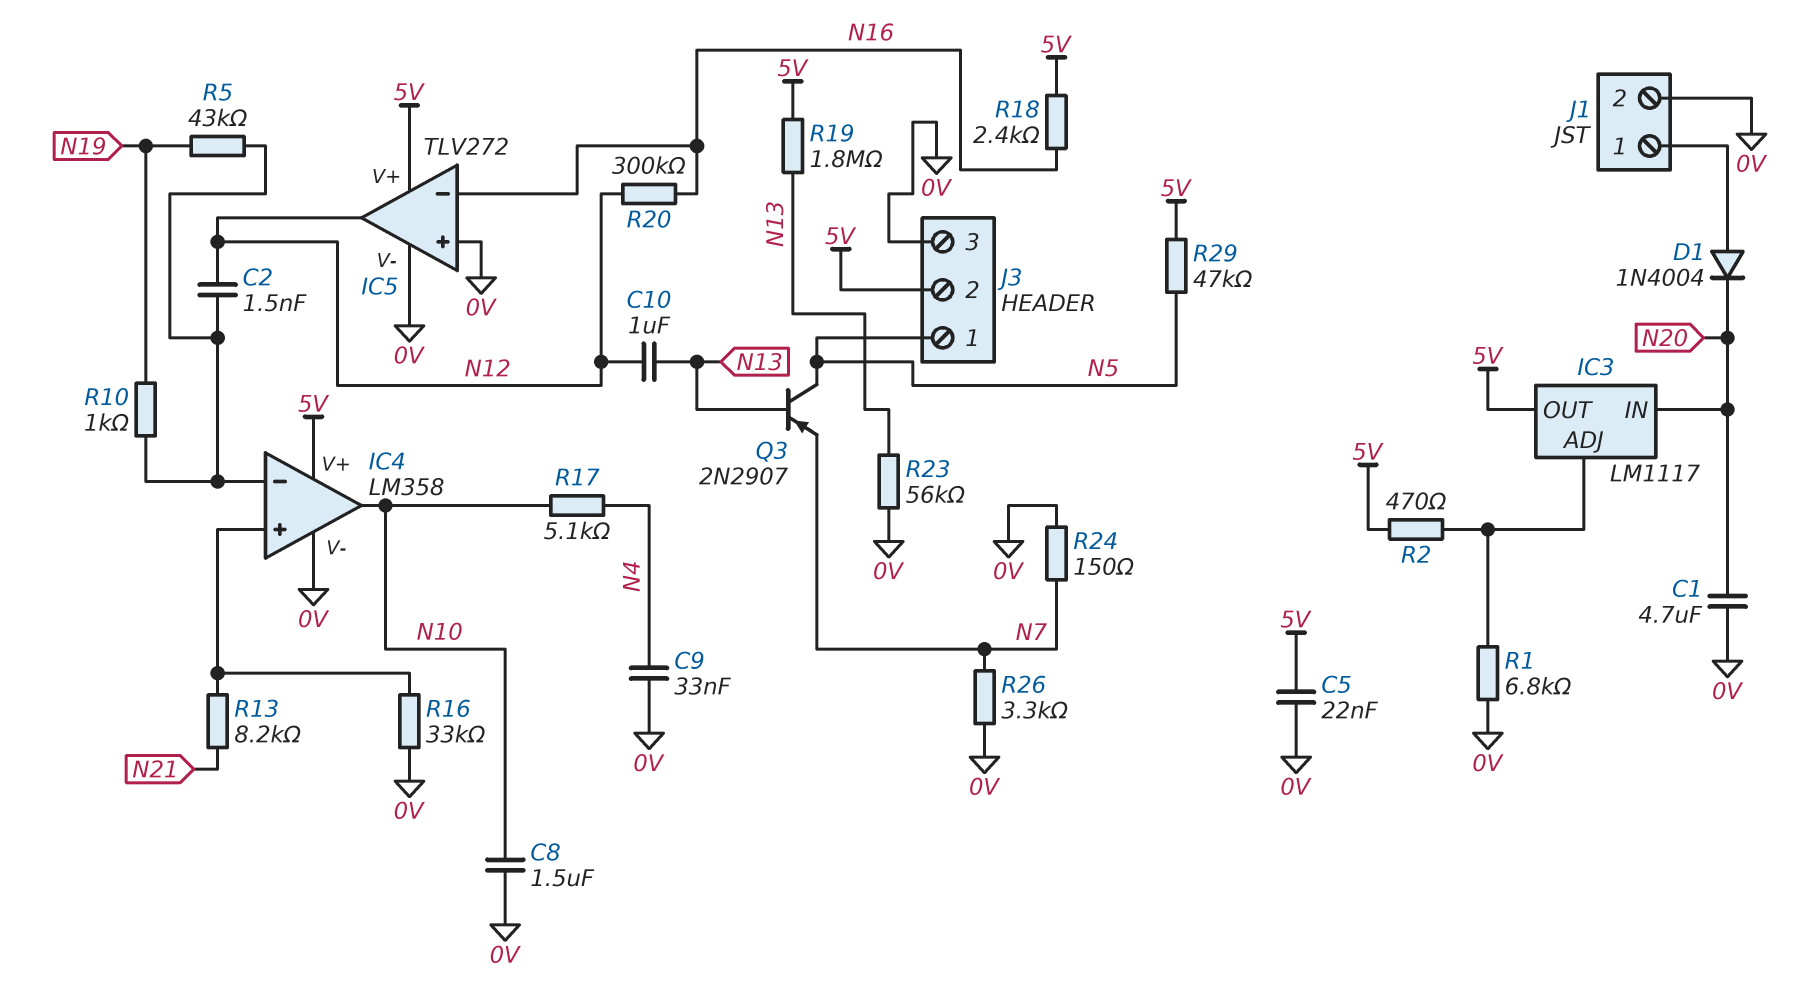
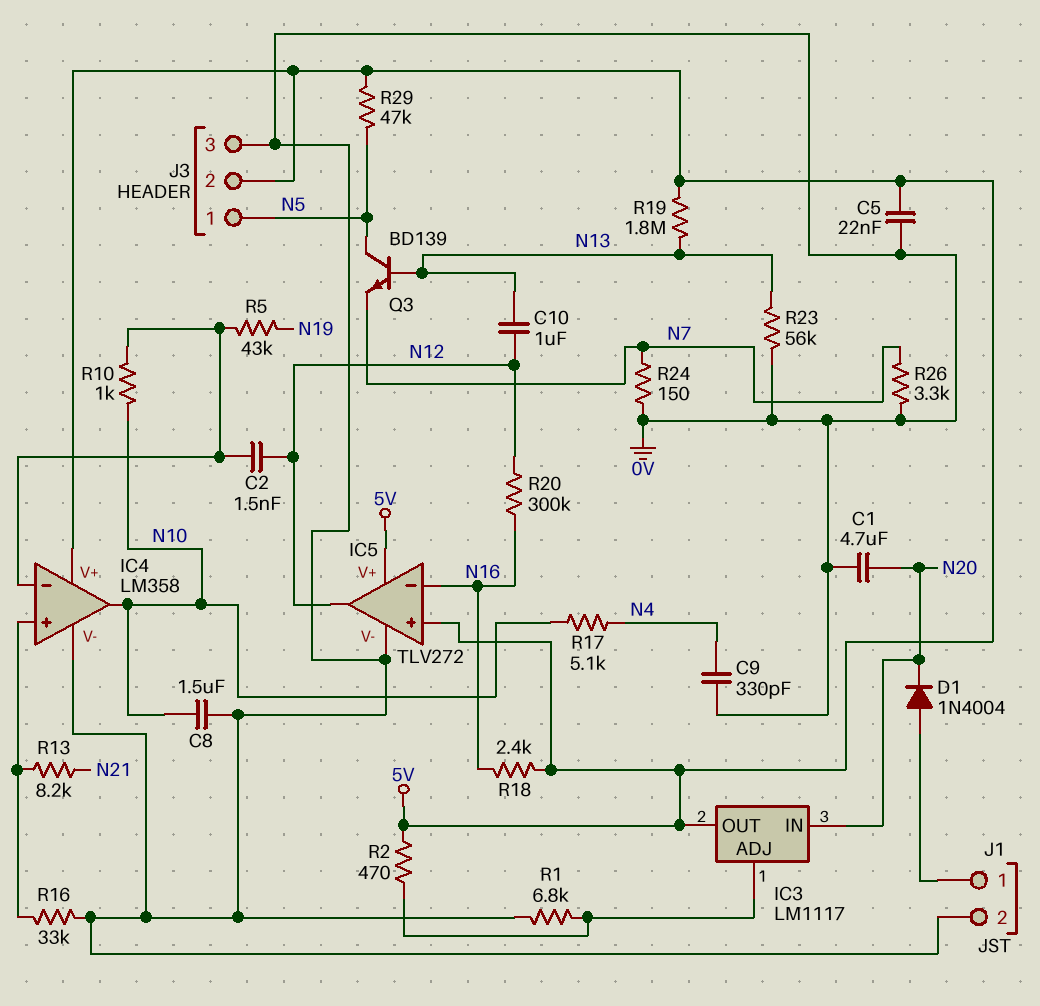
C9: 33nF (0V, N4) -> 330pF (0V, N4)
IC5 pin in+: 0V -> 5V
Q3: PNP 2N2907 (B N13, C N5, E N7) -> NPN BD139 (B N13, C N5, E N7)
R10: 1k (IC4/in-, N19) -> 1k (IC4/in-, N10)

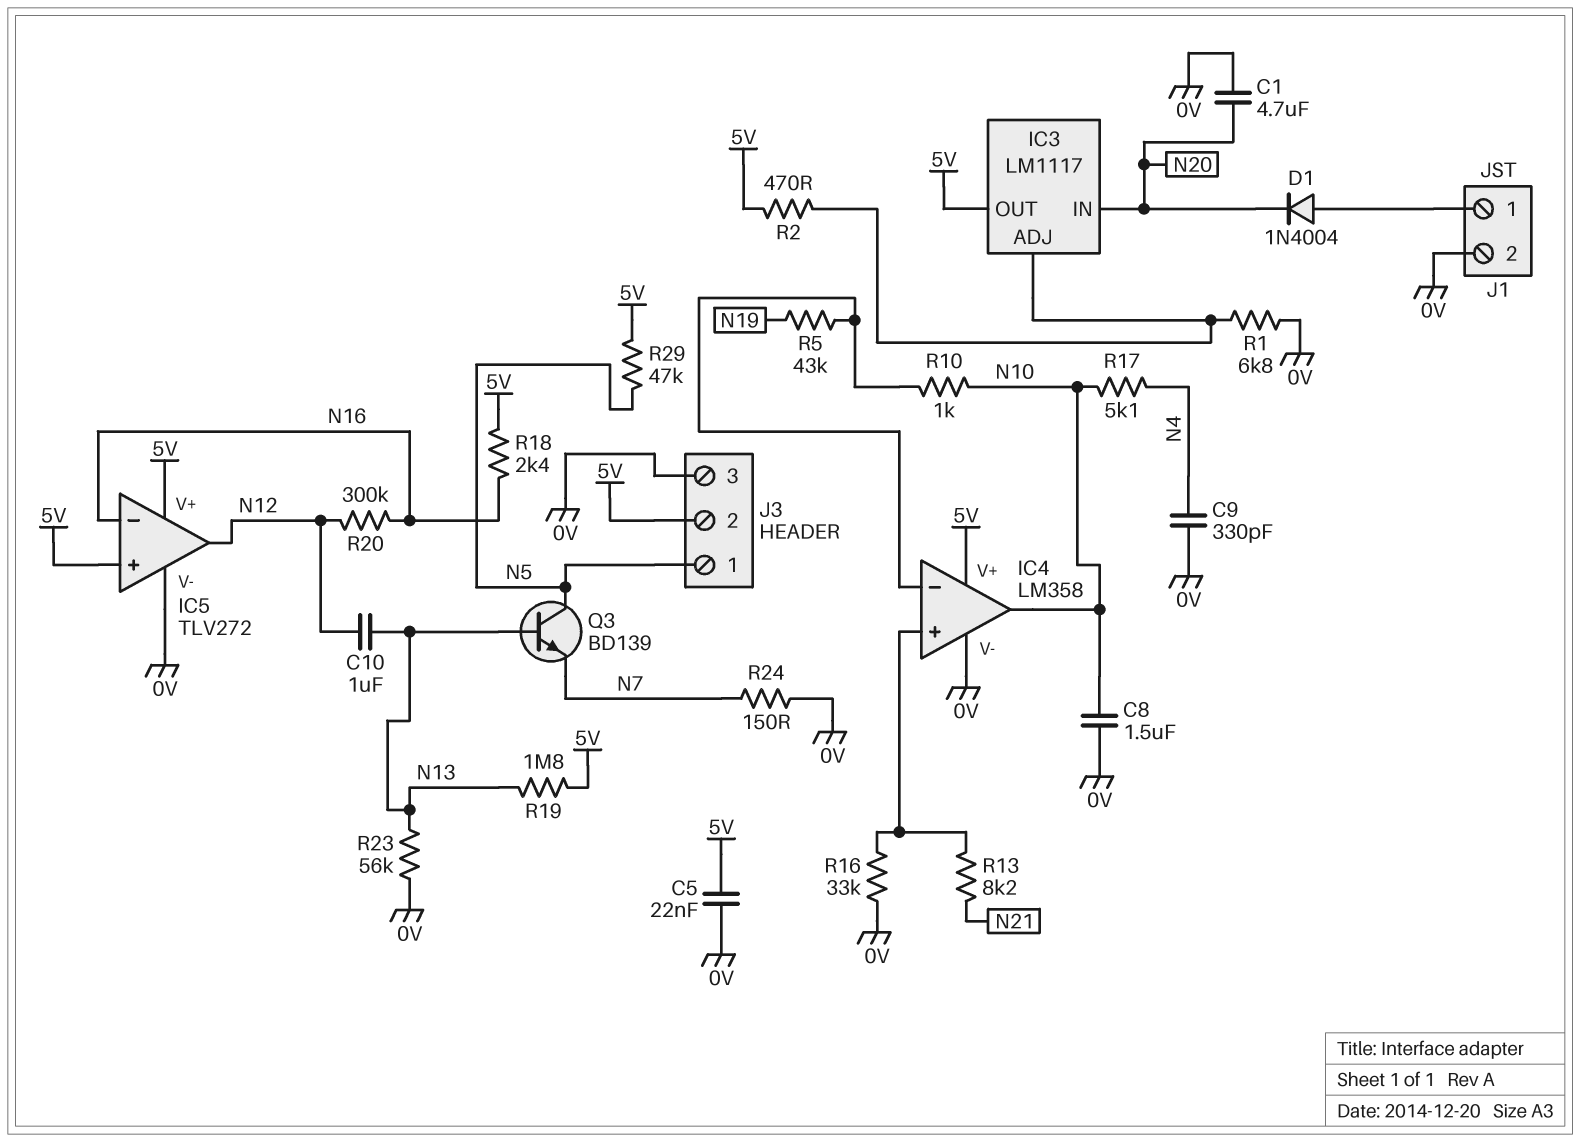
C2: 1.5nF (IC4/in-, N12) -> none
R26: 3.3k (0V, N7) -> none

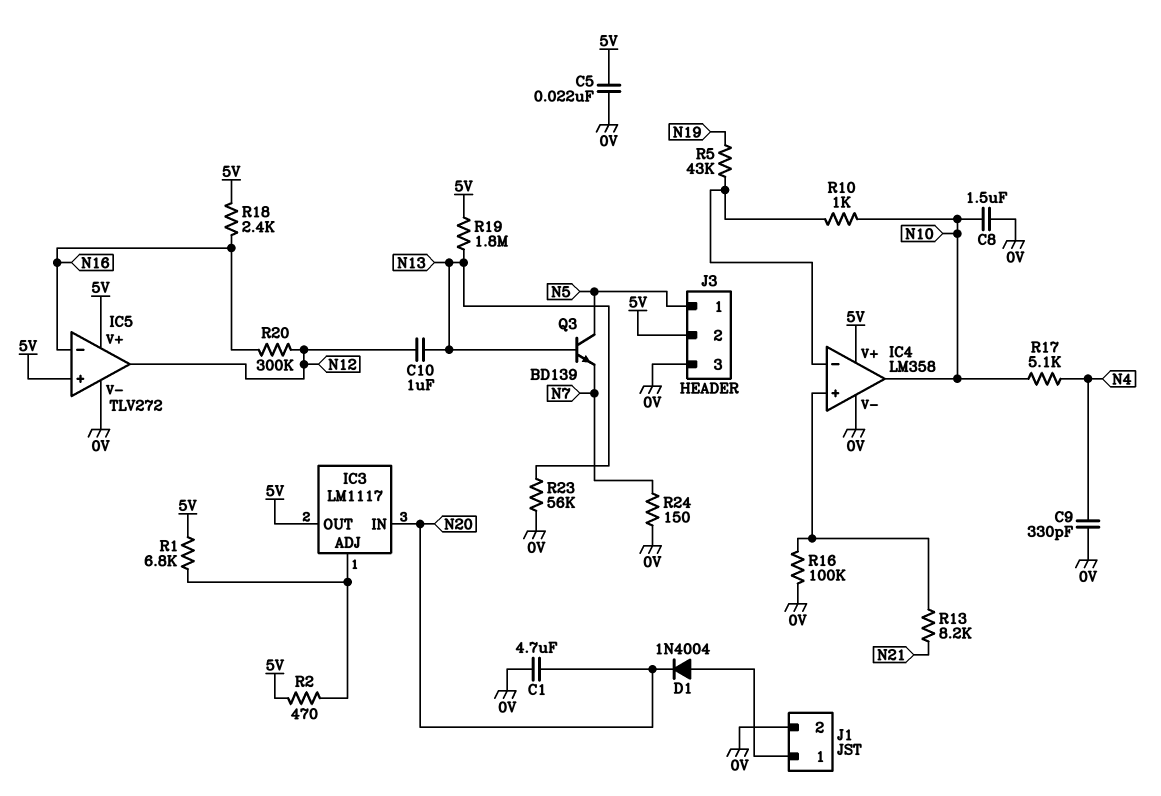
R1: 6.8k (0V, IC3/ADJ) -> 6.8k (5V, IC3/ADJ)
R16: 33k (0V, IC4/in+) -> 100k (0V, IC4/in+)
R29: 47k (5V, N5) -> none

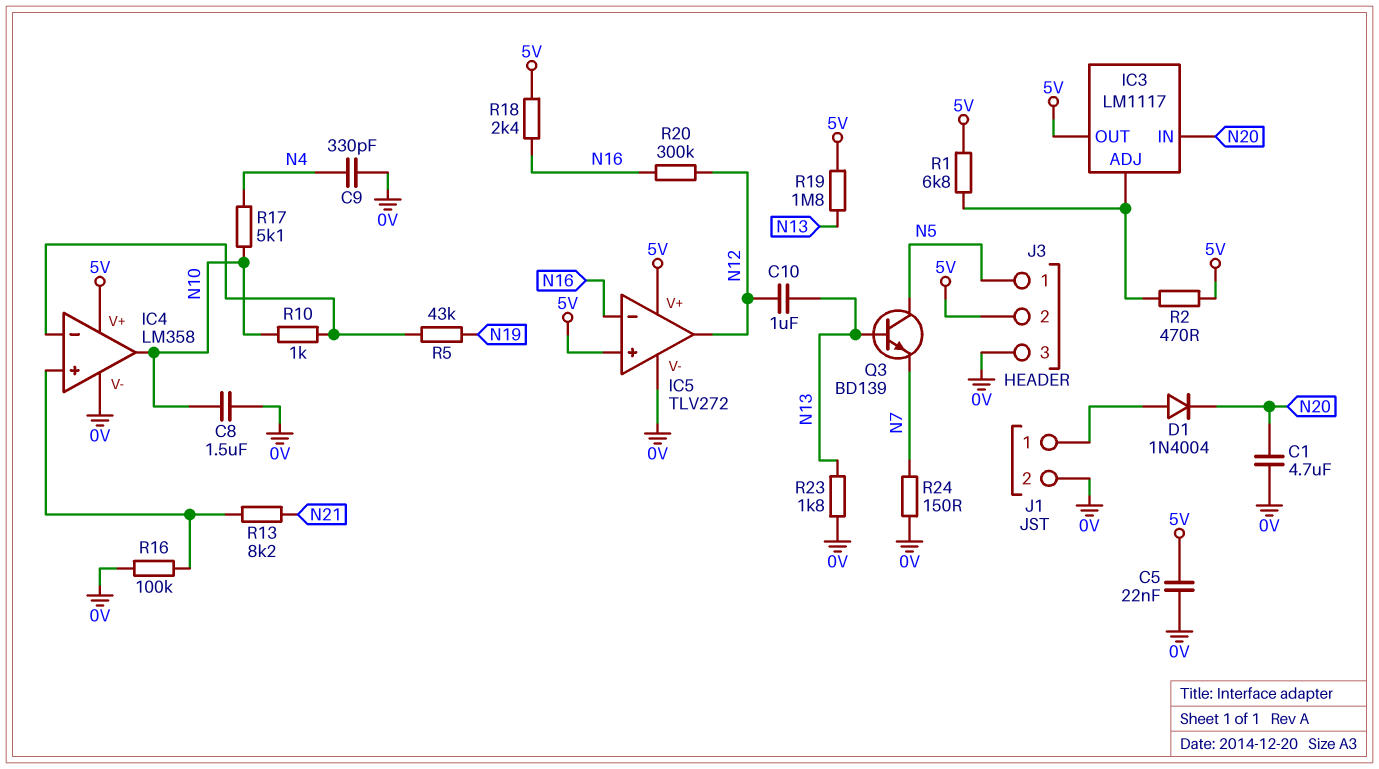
R23: 56k (0V, N13) -> 1.8k (0V, N13)

